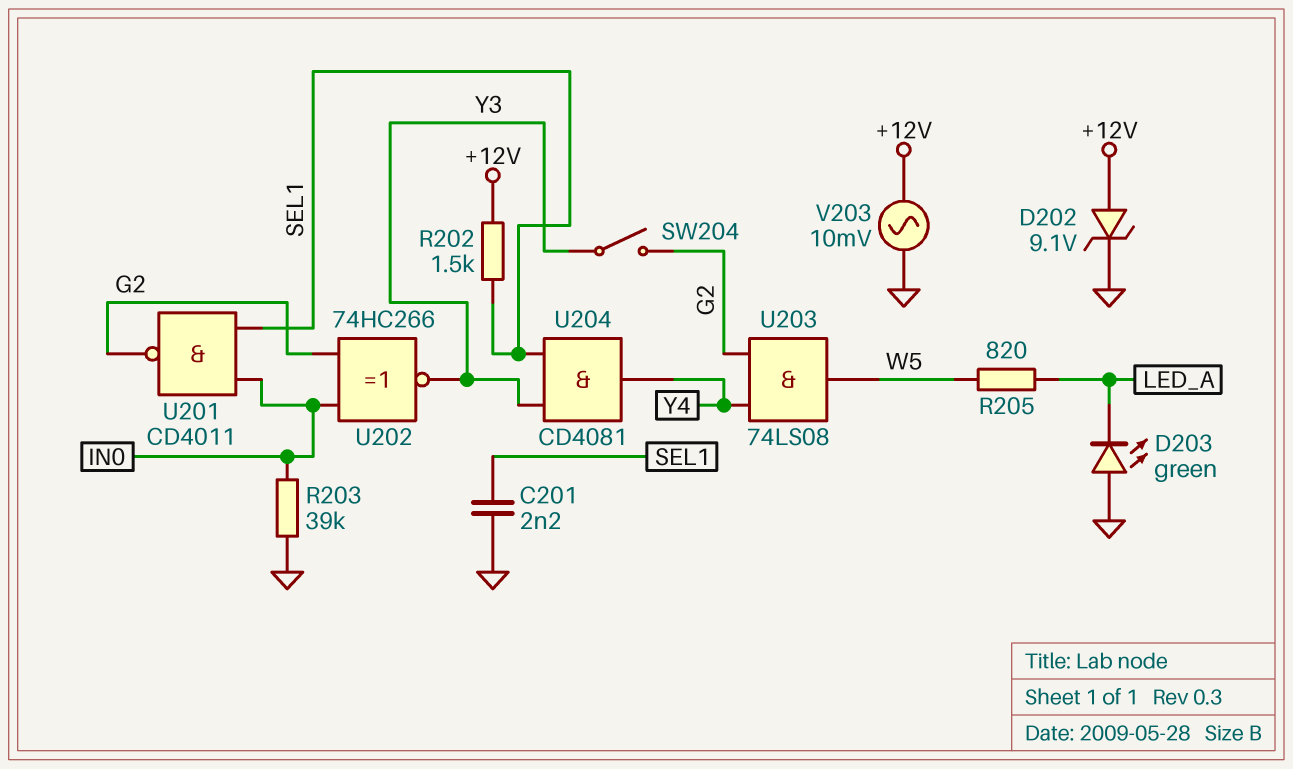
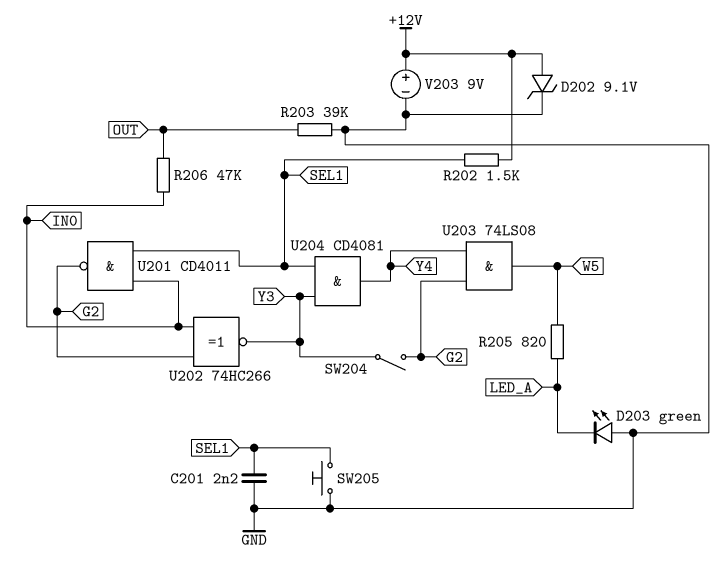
R203: 39k (GND, IN0) -> 39k (GND, OUT)
R206: none -> 47k (IN0, OUT)
SW205: none -> button (GND, SEL1)
V203: AC 10mV (+12V, GND) -> 9V (plus +12V, minus GND)

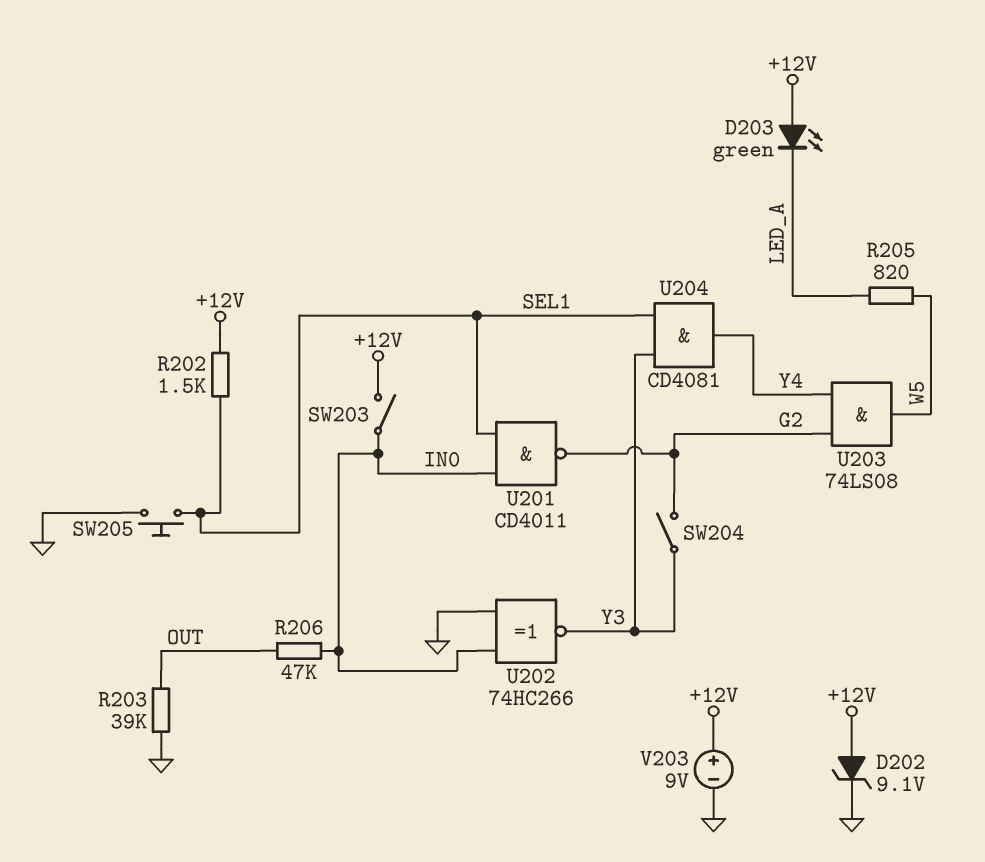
C201: 2.2nF (GND, SEL1) -> none
D203: LED green (A GND, K LED_A) -> LED green (A +12V, K LED_A)
SW203: none -> switch (+12V, IN0)
U202: XNOR 74HC266 (in G2, in IN0, out Y3) -> XNOR 74HC266 (in GND, in IN0, out Y3)

